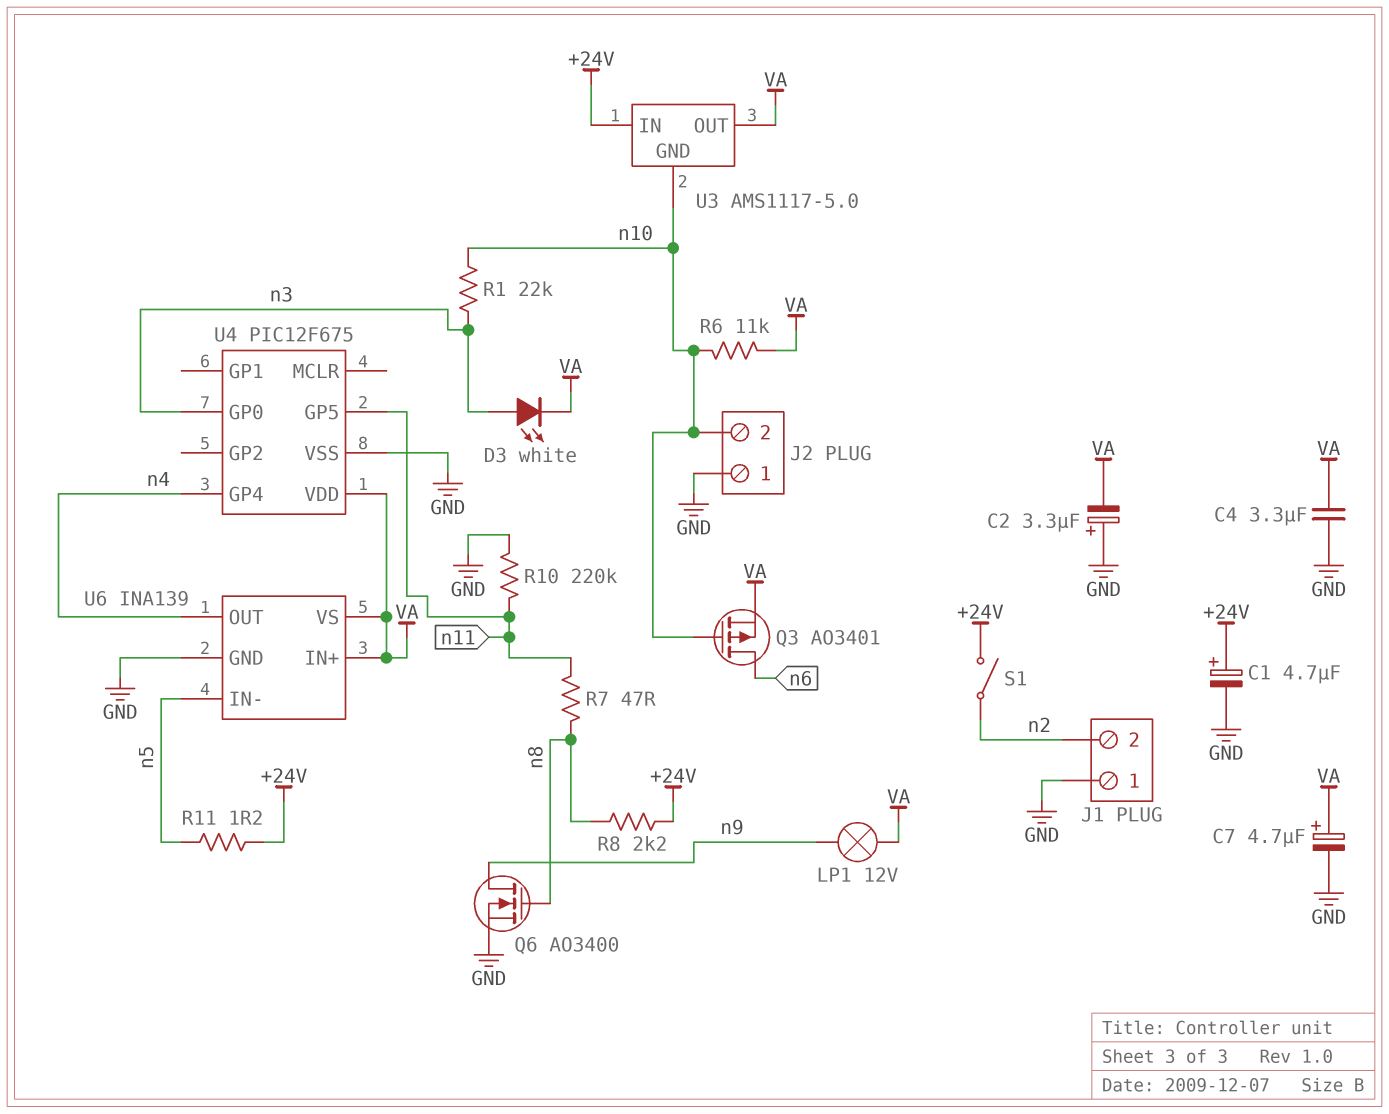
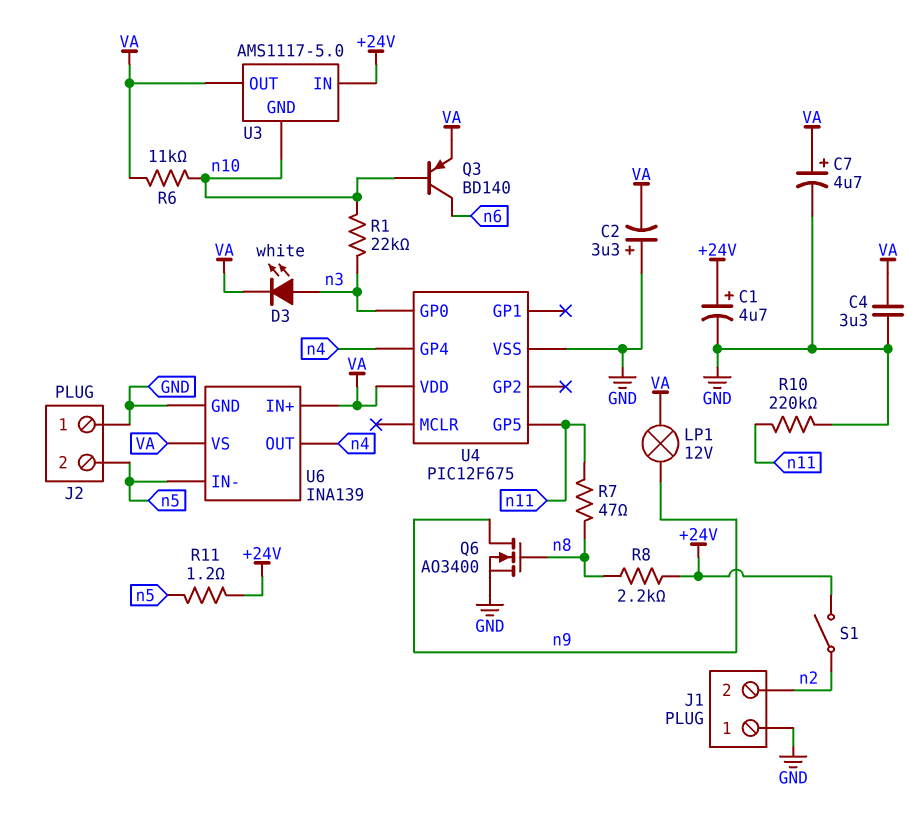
J2 pin 2: n10 -> n5
Q3: PMOS AO3401 (G n10, D n6, S VA) -> PNP BD140 (B n10, C n6, E VA)

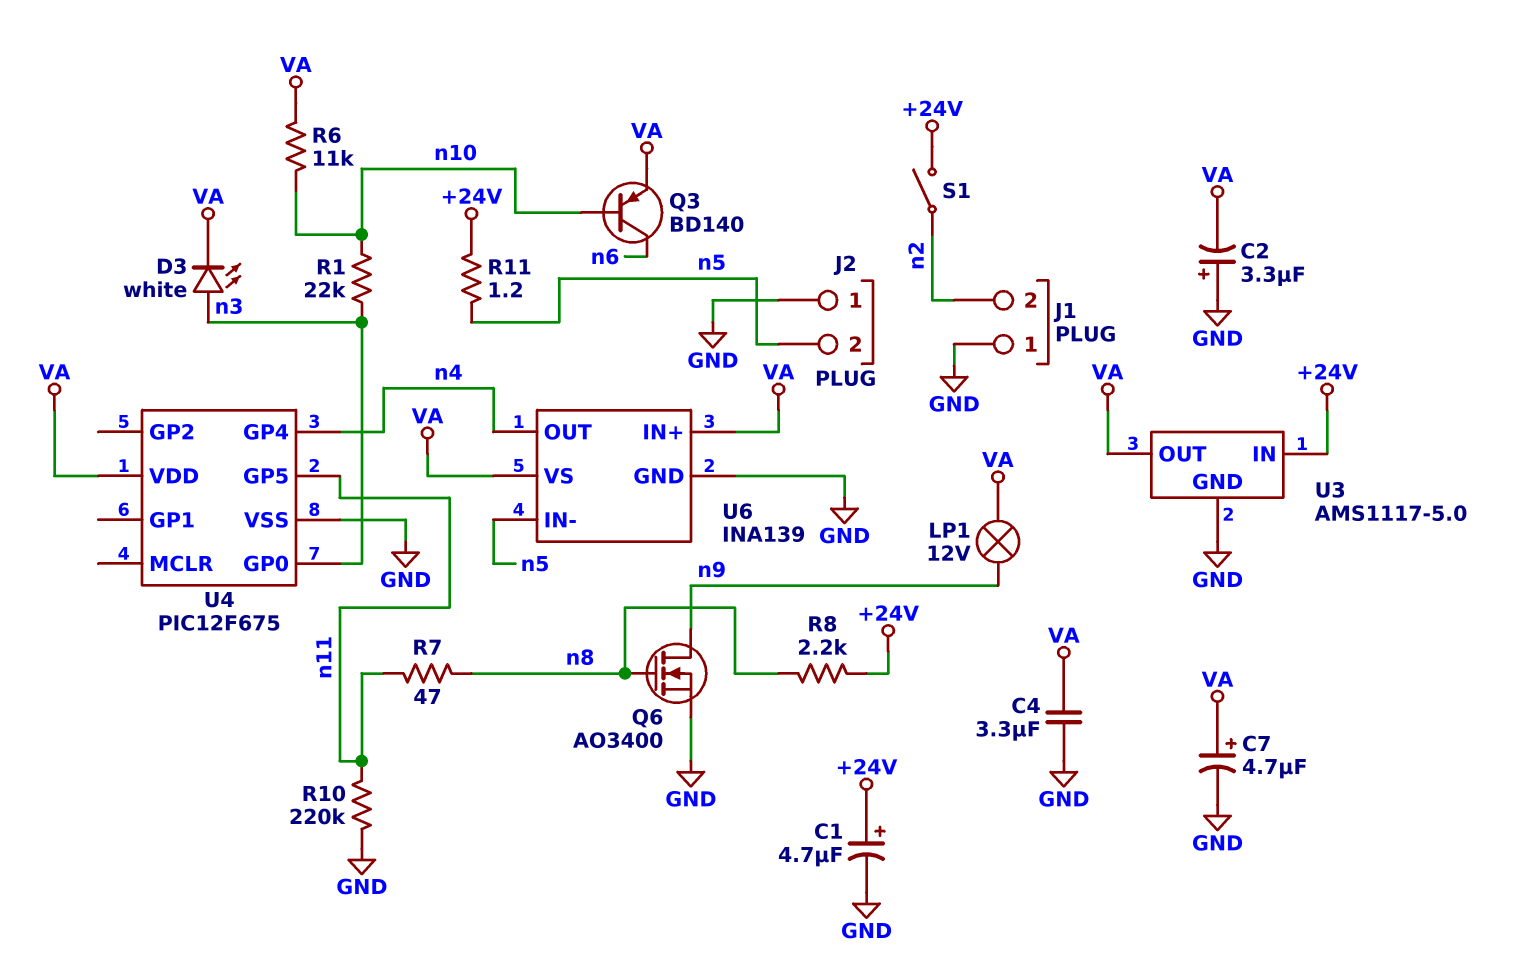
U3 pin GND: n10 -> GND

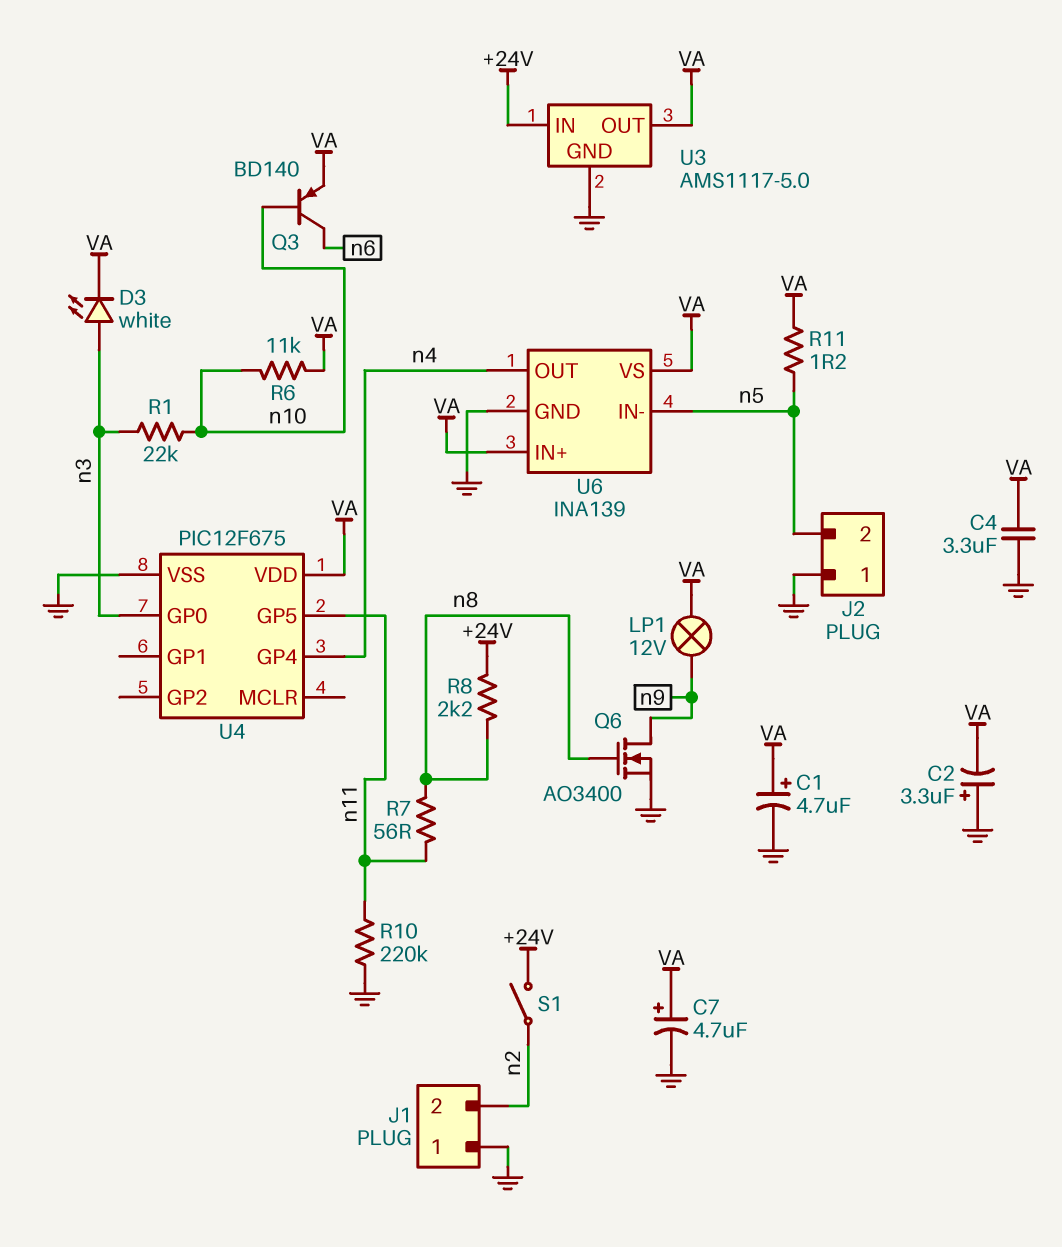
C1: 4.7uF (plus +24V, minus GND) -> 4.7uF (plus VA, minus GND)
R7: 47 (n8, n11) -> 56 (n8, n11)
R11: 1.2 (+24V, n5) -> 1.2 (VA, n5)

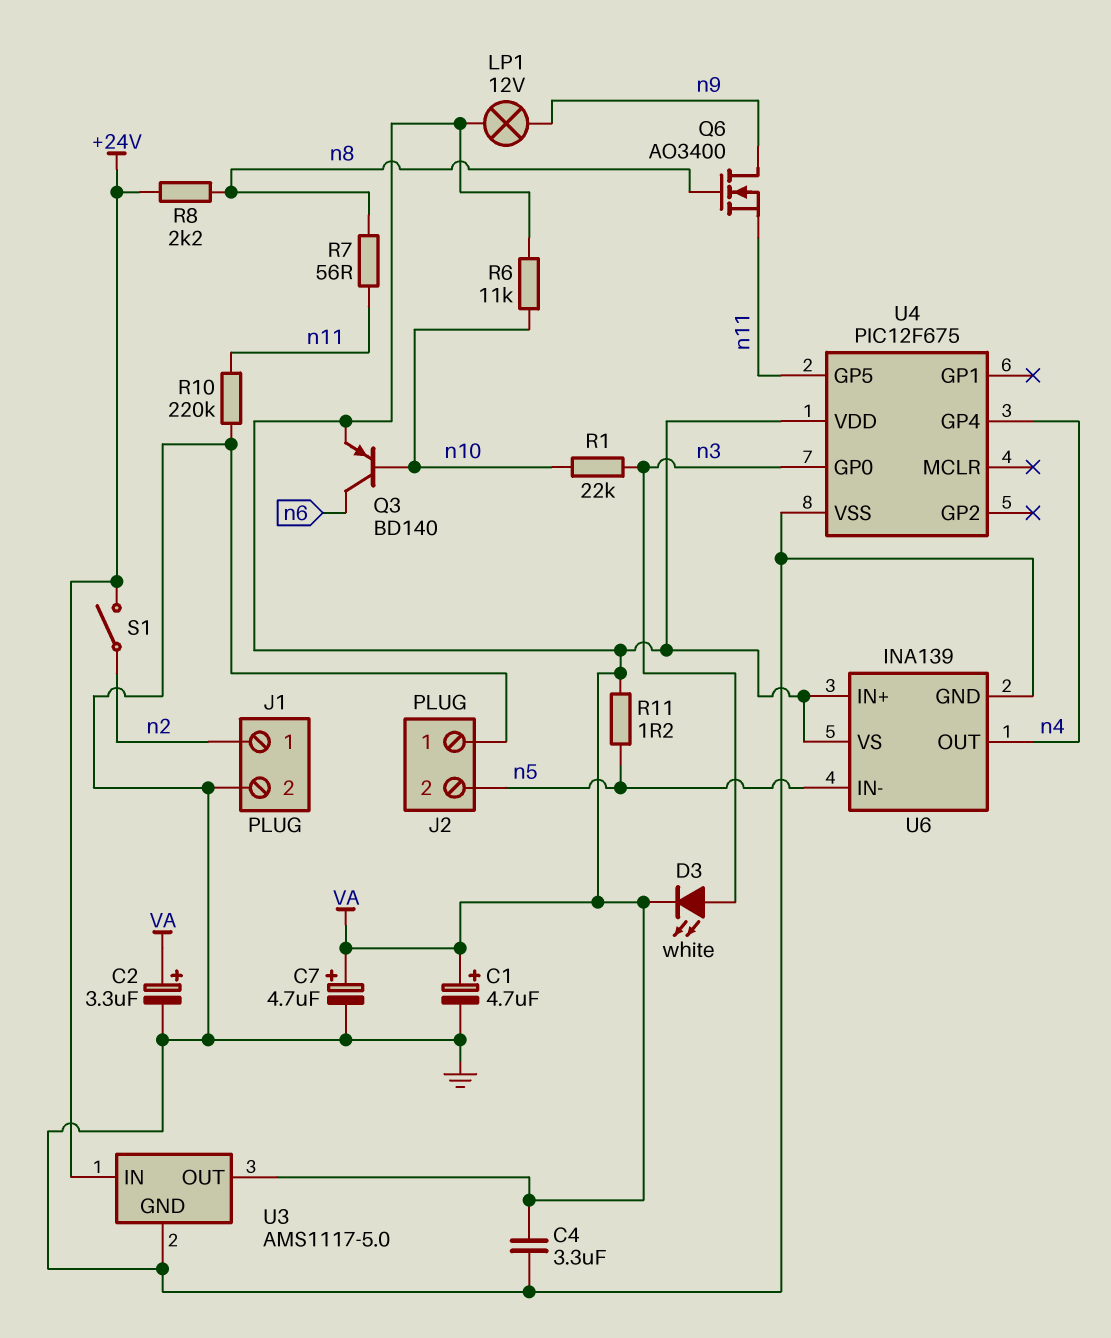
C2: 3.3uF (plus GND, minus VA) -> 3.3uF (plus VA, minus GND)
J1 pin 1: GND -> n2
J1 pin 2: n2 -> GND
Q6: NMOS AO3400 (G n8, D n9, S GND) -> NMOS AO3400 (G n8, D n9, S n11)

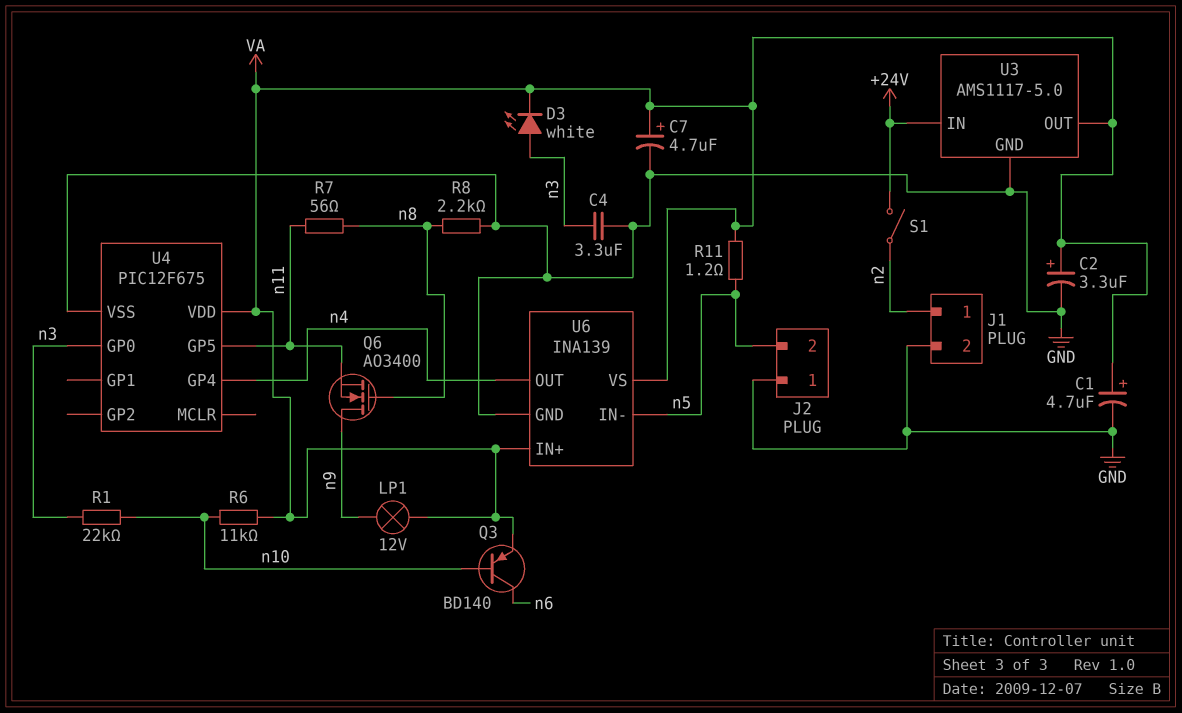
C4: 3.3uF (GND, VA) -> 3.3uF (GND, n3)
R8: 2.2k (+24V, n8) -> 2.2k (GND, n8)
R10: 220k (GND, n11) -> none

